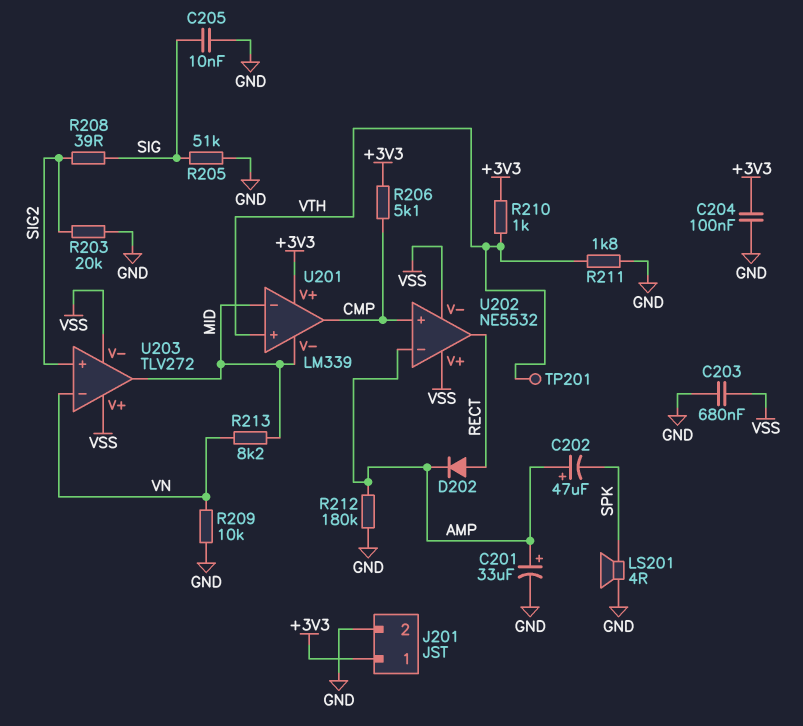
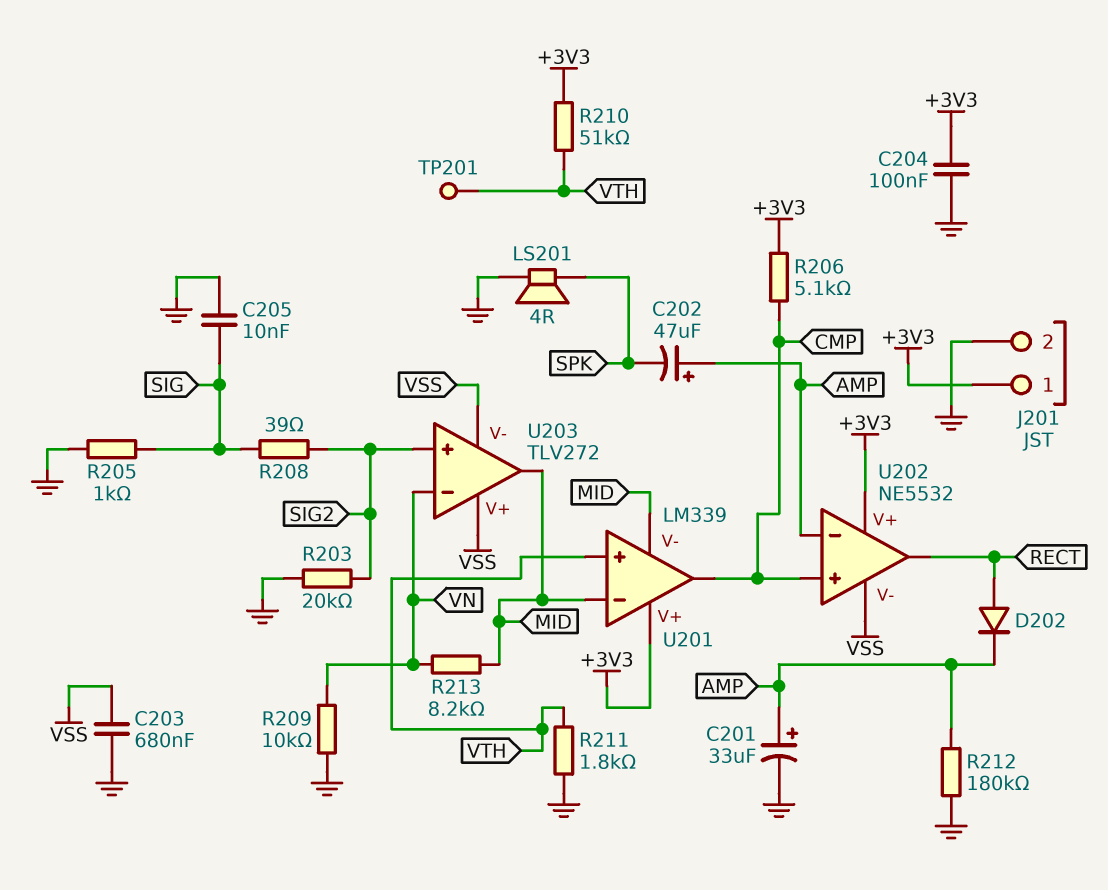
R205: 51k (GND, SIG) -> 1k (GND, SIG)
R210: 1k (+3V3, VTH) -> 51k (+3V3, VTH)
U202 pin V+: VSS -> +3V3

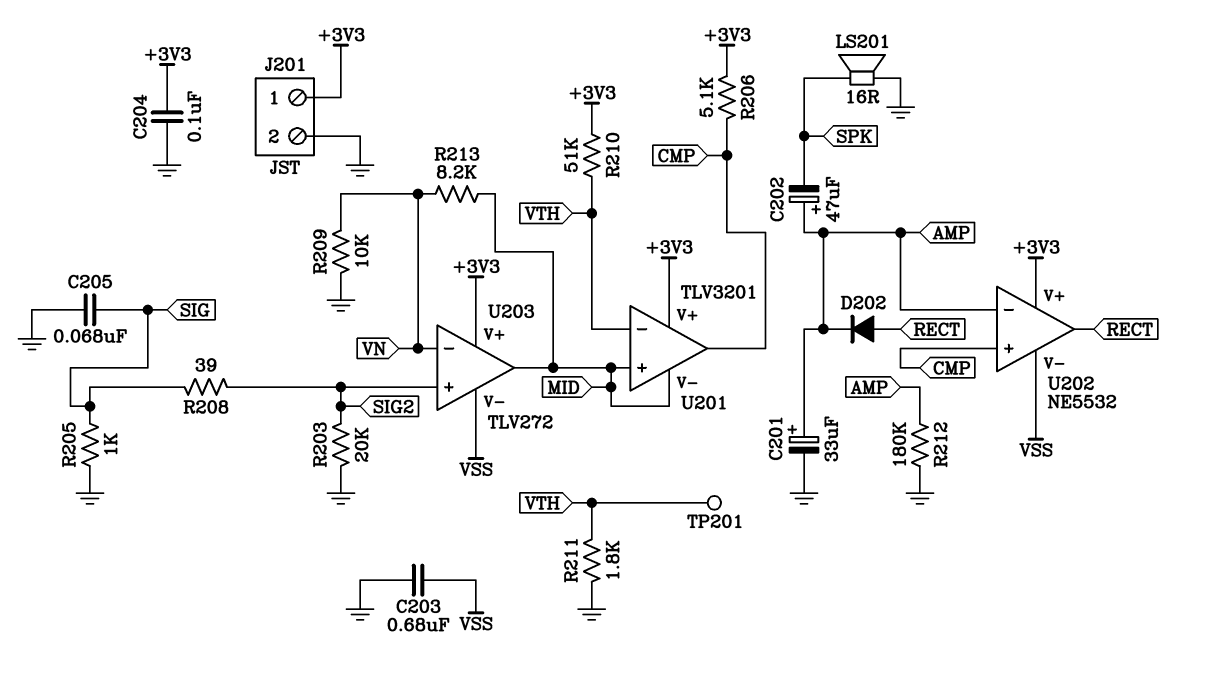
C205: 10nF (GND, SIG) -> 68nF (GND, SIG)
LS201: speaker 4R (GND, SPK) -> speaker 16R (GND, SPK)
U201: LM339 -> TLV3201
U201 pin in+: VTH -> MID
U201 pin in-: MID -> VTH
U203 pin V+: VSS -> +3V3

